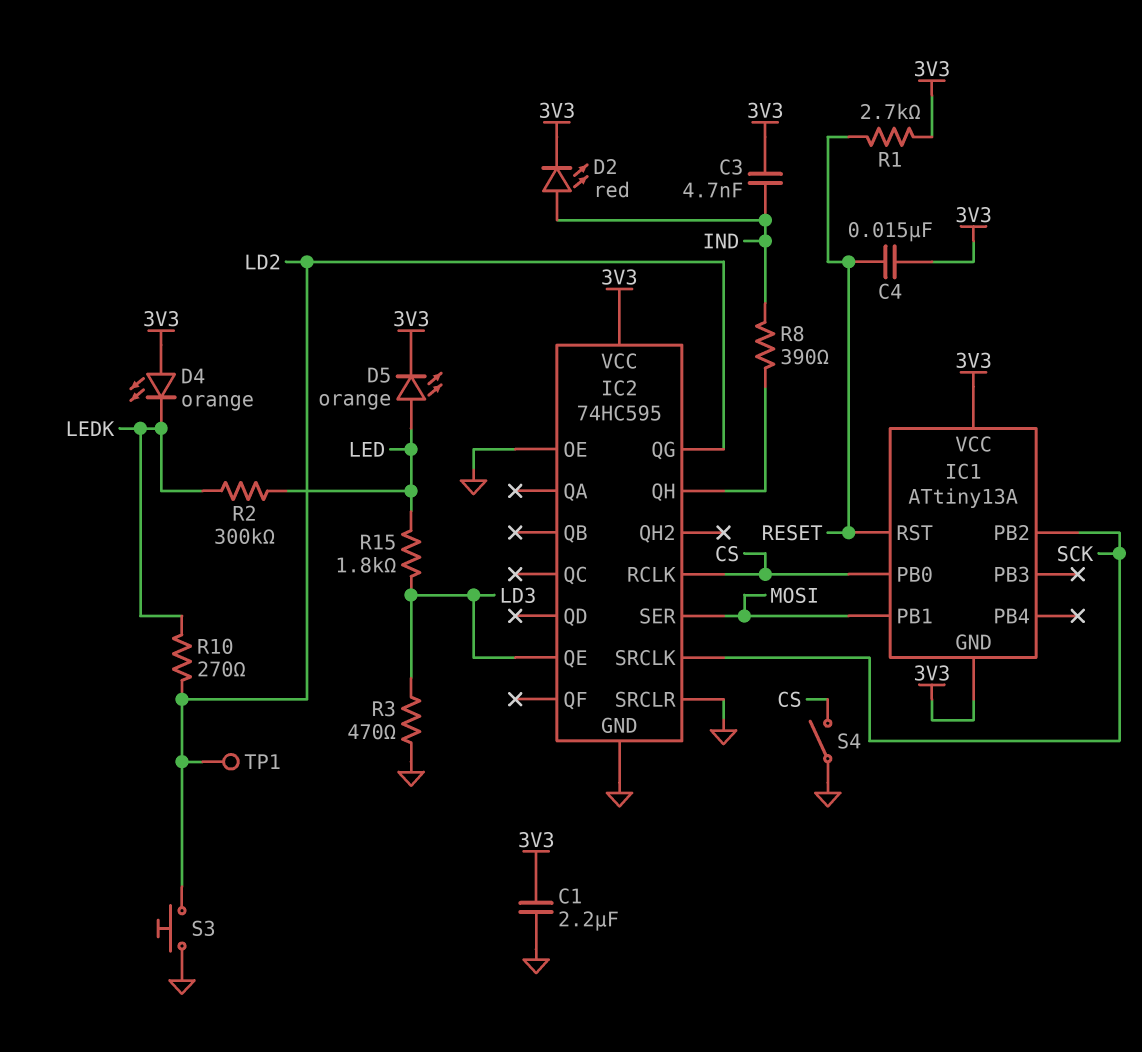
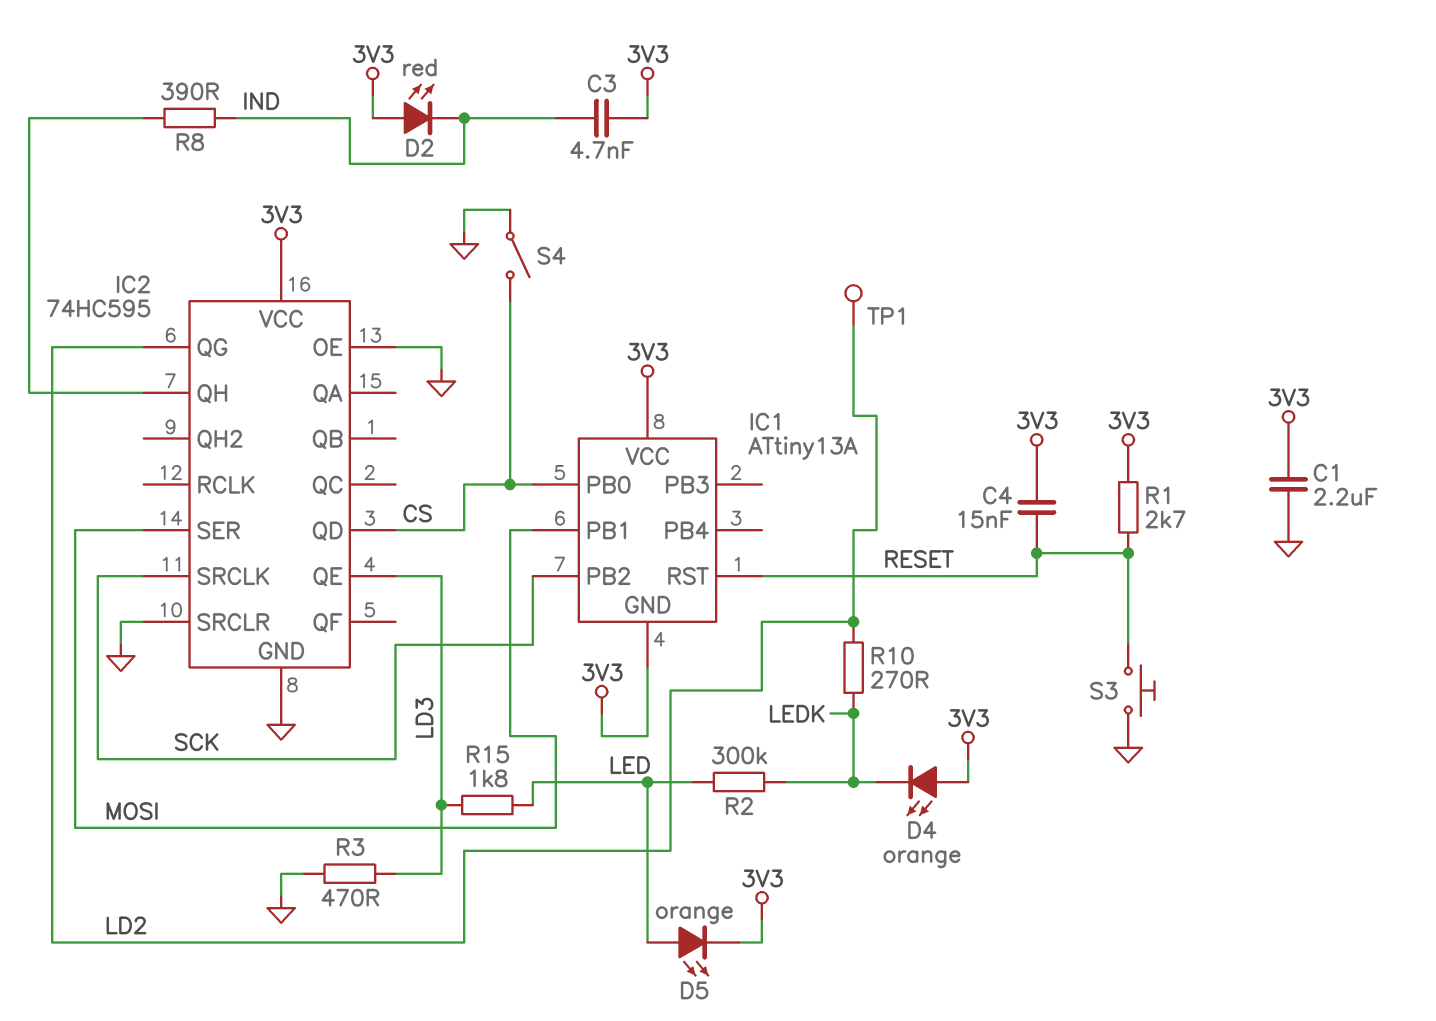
D2: LED red (A IND, K 3V3) -> LED red (A 3V3, K IND)
IC2 pin QD: none -> CS
IC2 pin RCLK: CS -> none
S3: button (GND, LD2) -> button (GND, RESET)

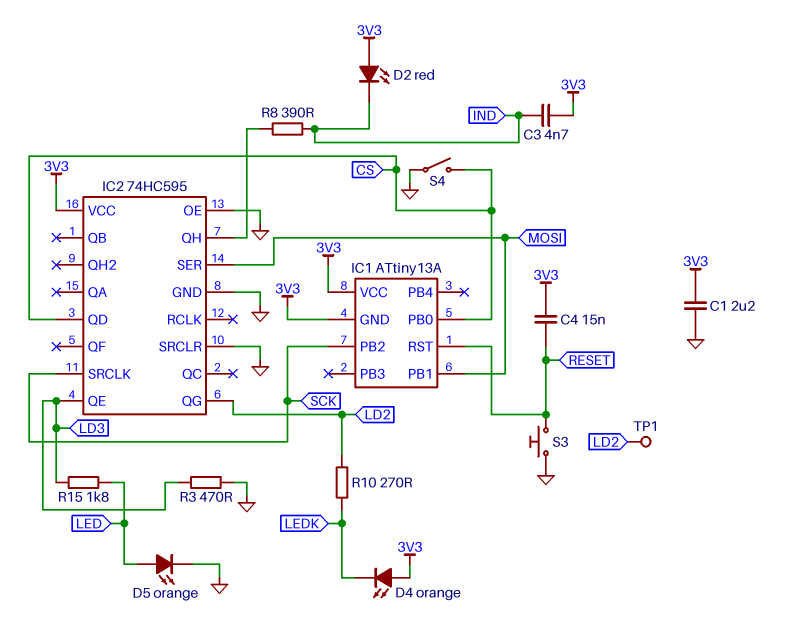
D5: LED orange (A LED, K 3V3) -> LED orange (A LED, K GND)
R1: 2.7k (3V3, RESET) -> none
R2: 300k (LED, LEDK) -> none

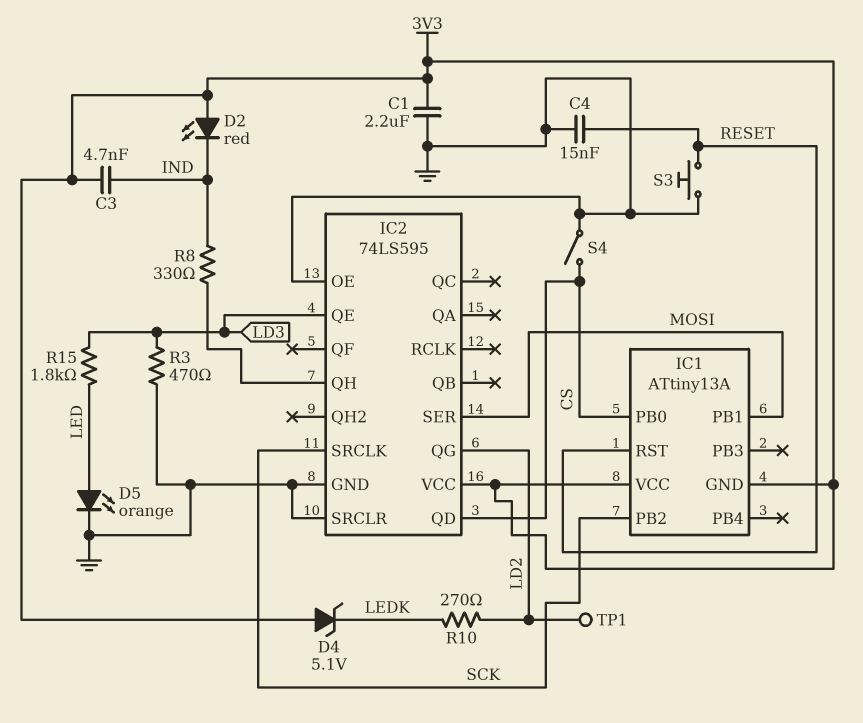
C4: 15nF (3V3, RESET) -> 15nF (GND, RESET)
D4: LED orange (A 3V3, K LEDK) -> zener 5.1V (A 3V3, K LEDK)
IC2: 74HC595 -> 74LS595
R8: 390 (IC2/QH, IND) -> 330 (IC2/QH, IND)

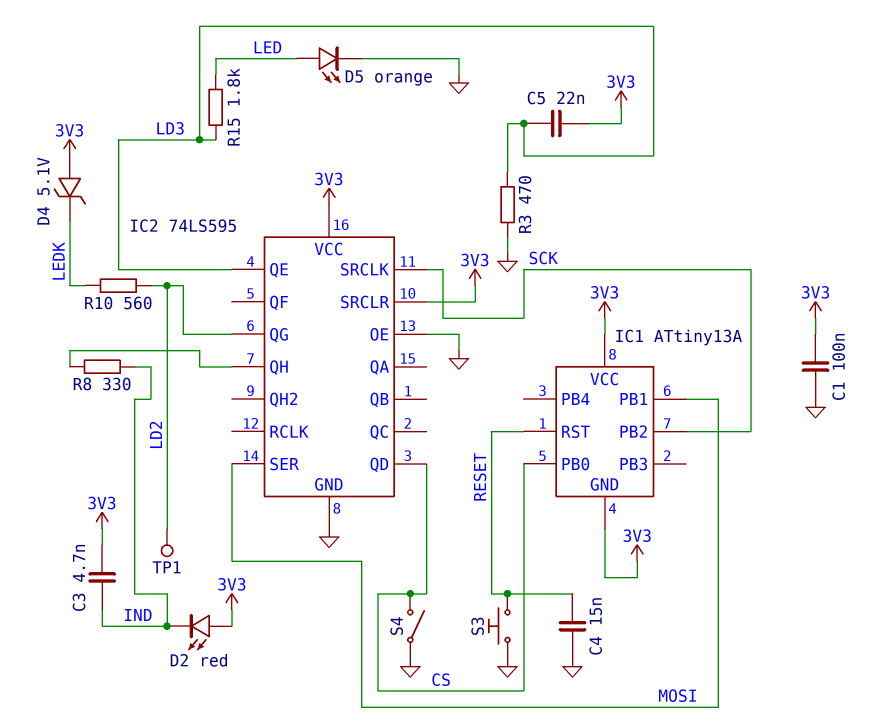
C1: 2.2uF (3V3, GND) -> 100nF (3V3, GND)
C5: none -> 22nF (3V3, LD3)
IC2 pin SRCLR: GND -> 3V3
R10: 270 (LD2, LEDK) -> 560 (LD2, LEDK)

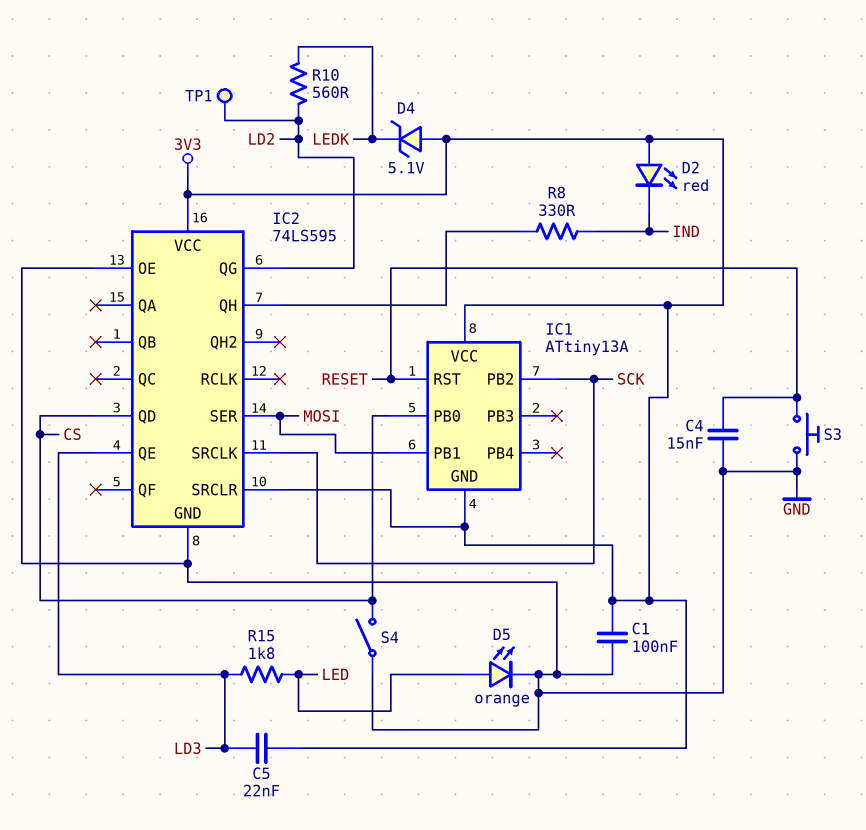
C3: 4.7nF (3V3, IND) -> none
R3: 470 (GND, LD3) -> none

